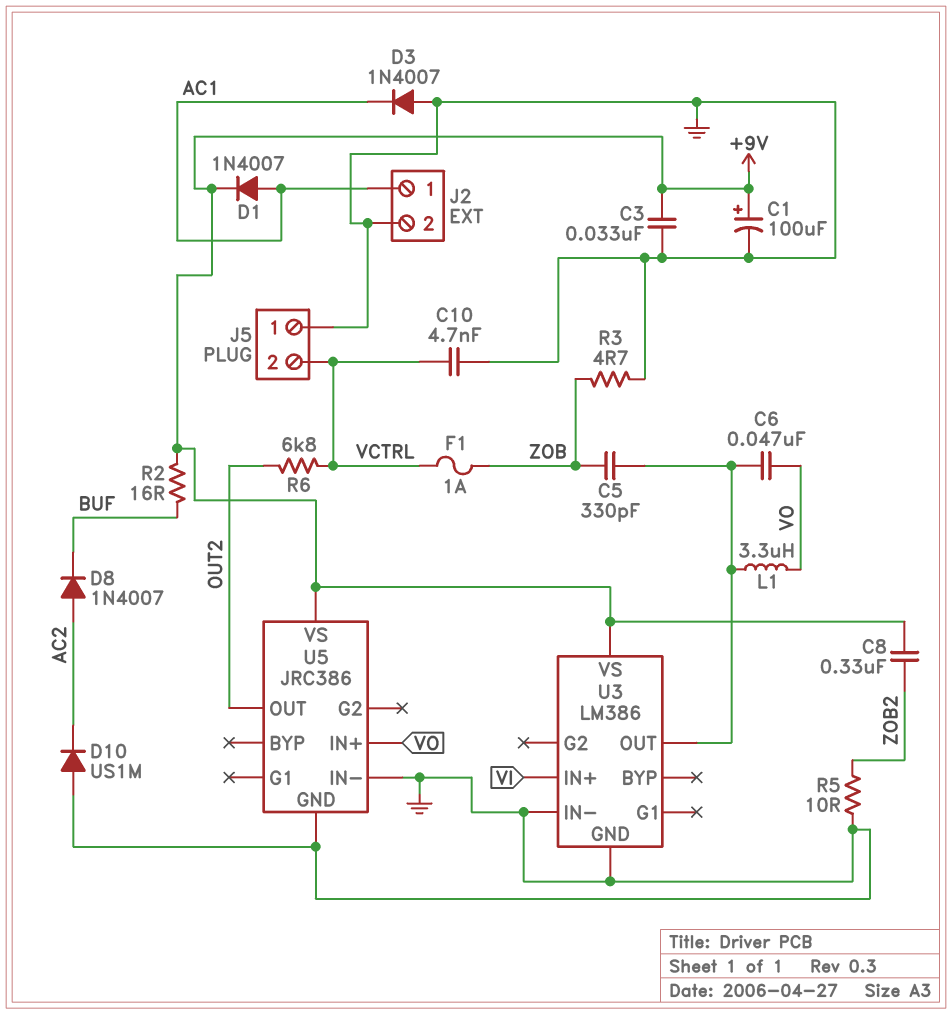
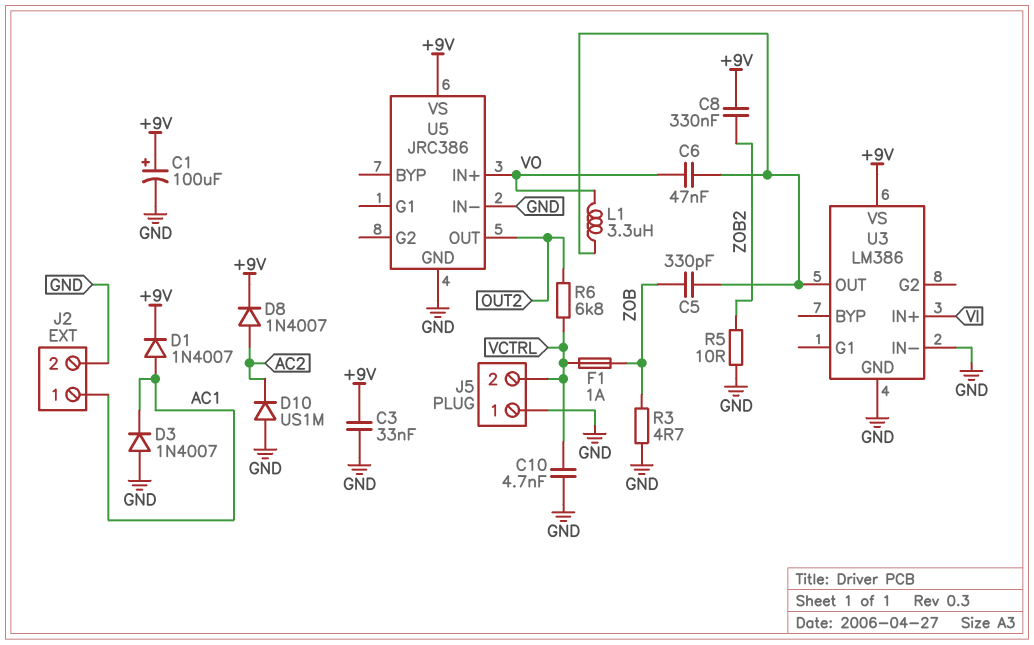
D8: diode 1N4007 (A AC2, K BUF) -> diode 1N4007 (A AC2, K +9V)
R2: 16 (+9V, BUF) -> none

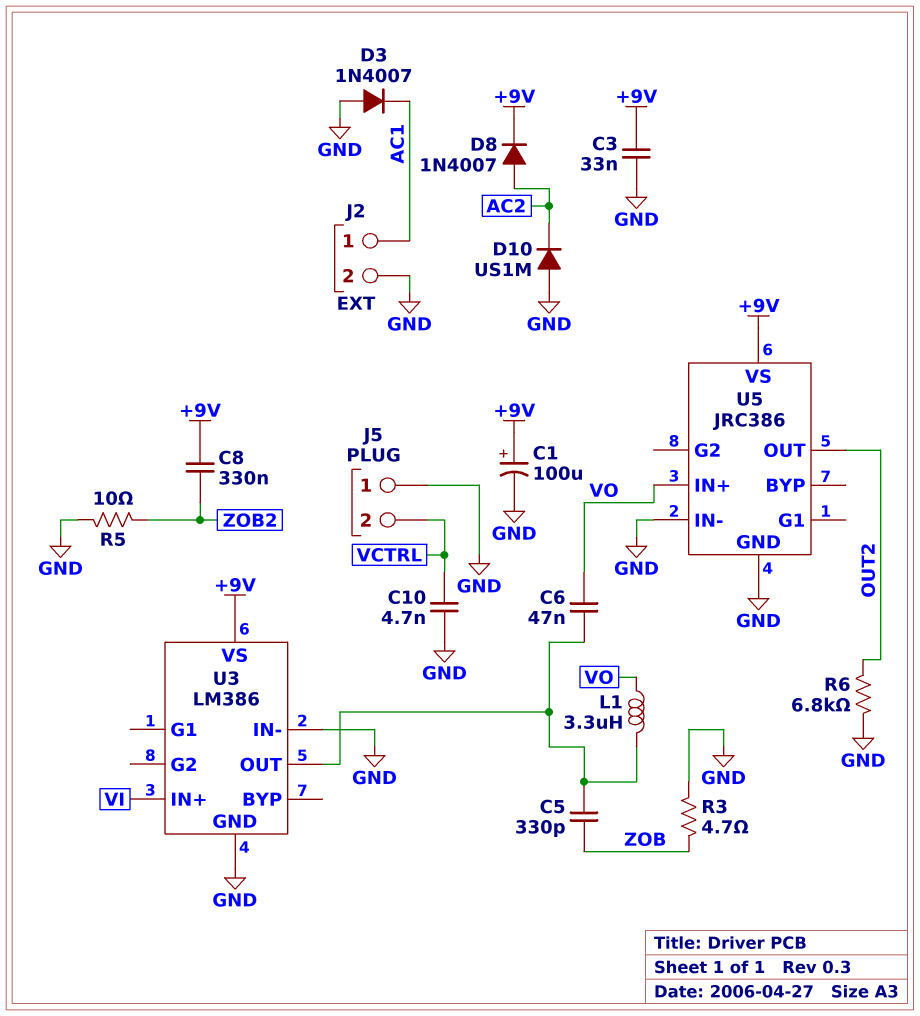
D1: diode 1N4007 (A AC1, K +9V) -> none
F1: 1A (VCTRL, ZOB) -> none
R6: 6.8k (OUT2, VCTRL) -> 6.8k (GND, OUT2)

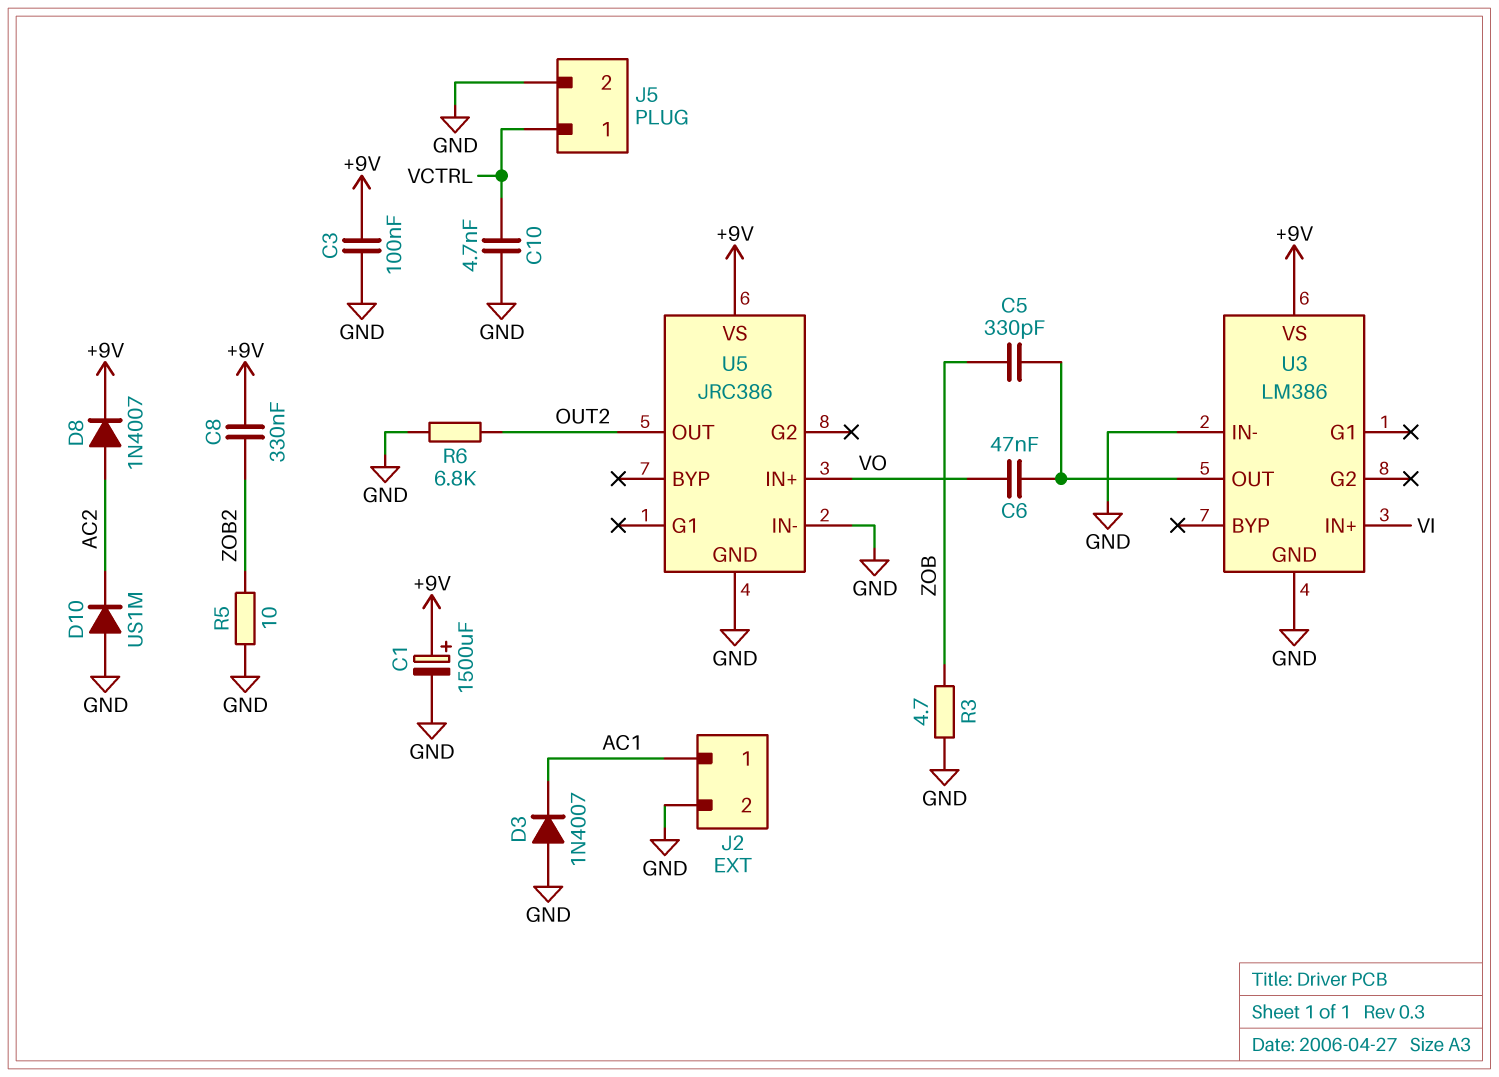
C1: 100uF (plus +9V, minus GND) -> 1500uF (plus +9V, minus GND)
C3: 33nF (+9V, GND) -> 100nF (+9V, GND)
J5 pin 1: GND -> VCTRL
J5 pin 2: VCTRL -> GND
L1: 3.3uH (U3/OUT, VO) -> none

